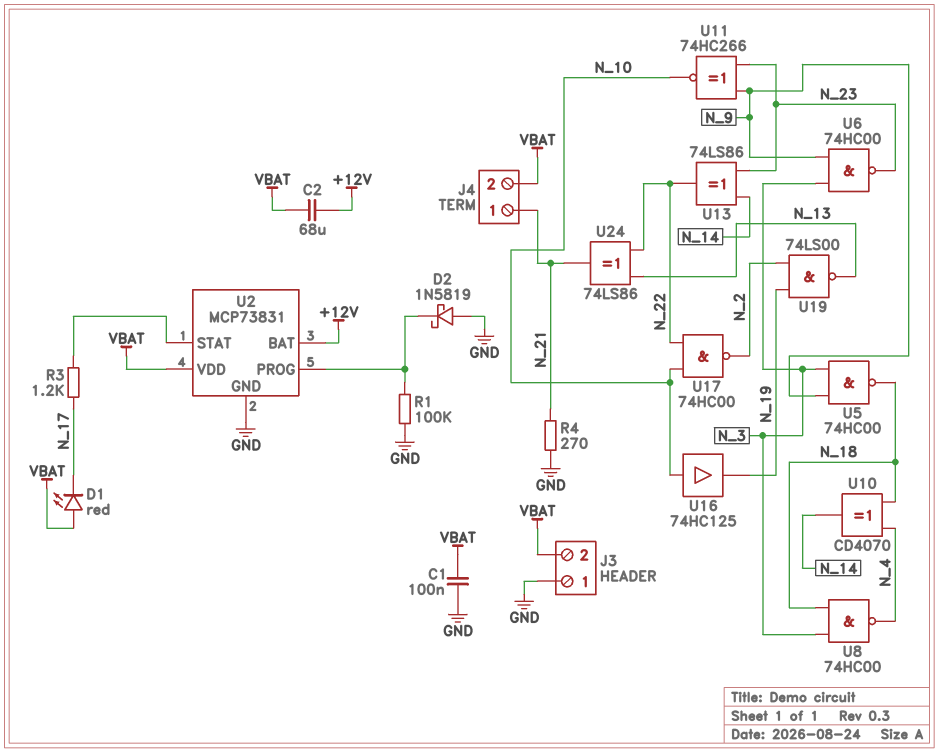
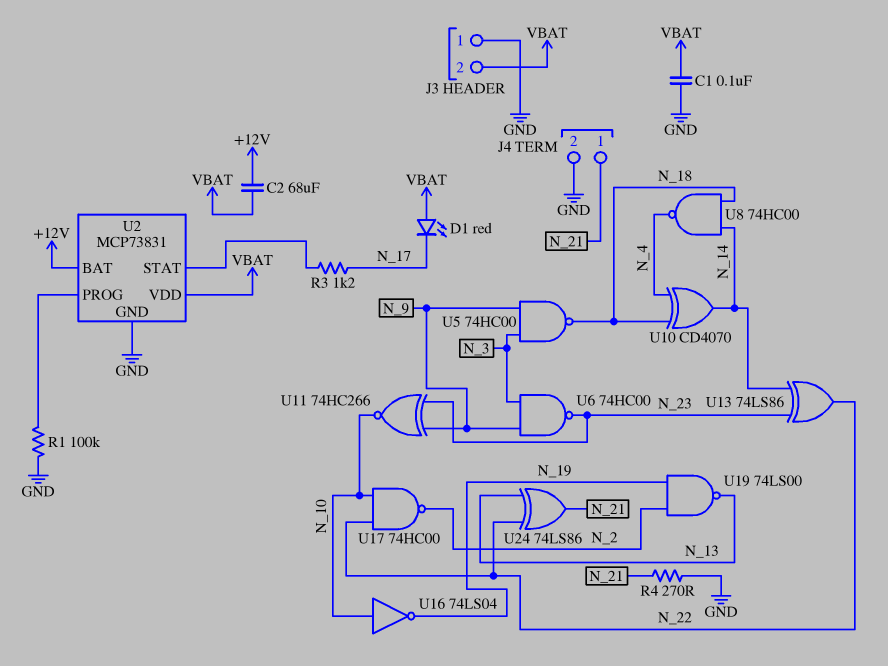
D2: schottky 1N5819 (A GND, K U2/PROG) -> none
J4 pin 2: VBAT -> GND
U8: NAND 74HC00 (in N_3, in N_18, out N_4) -> NAND 74HC00 (in N_14, in N_18, out N_4)
U16: buffer 74HC125 (in N_10, out N_19) -> NOT 74LS04 (in N_10, out N_19)

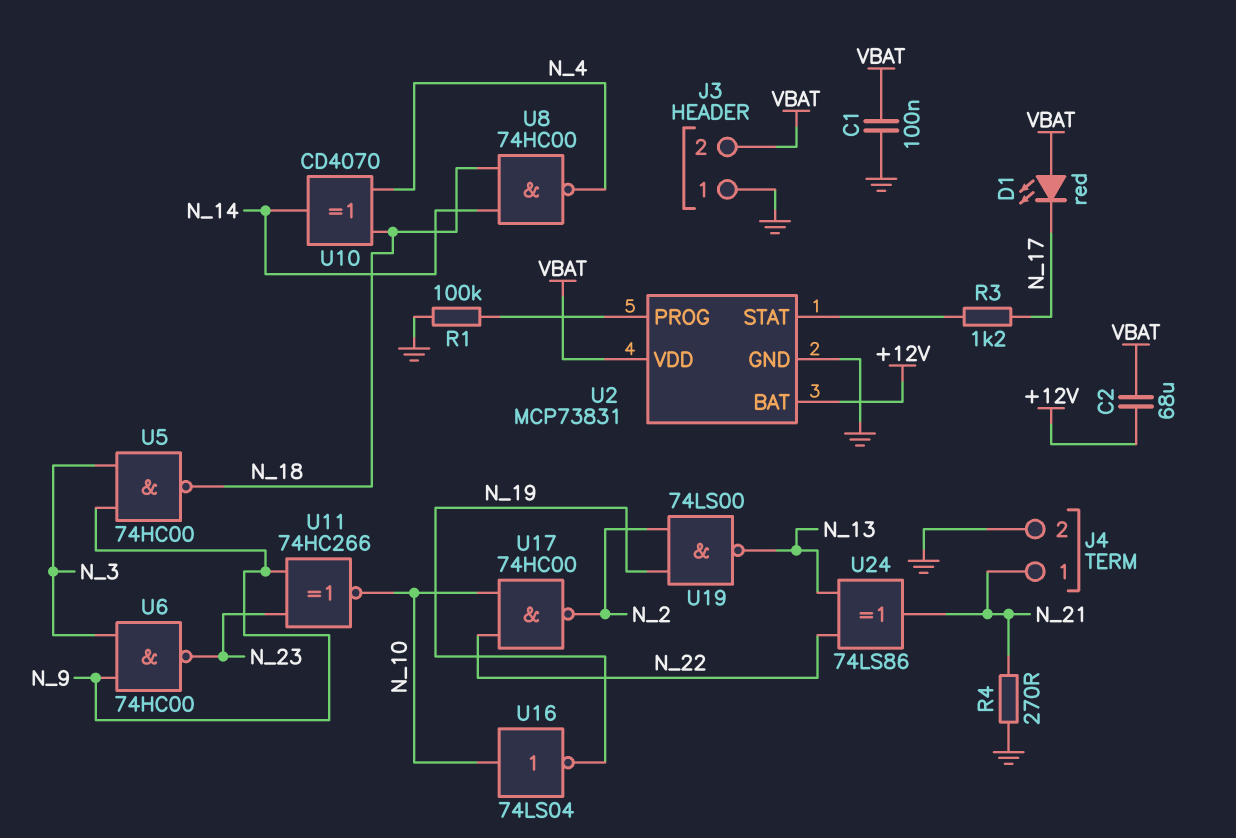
U13: XOR 74LS86 (in N_14, in N_23, out N_22) -> none

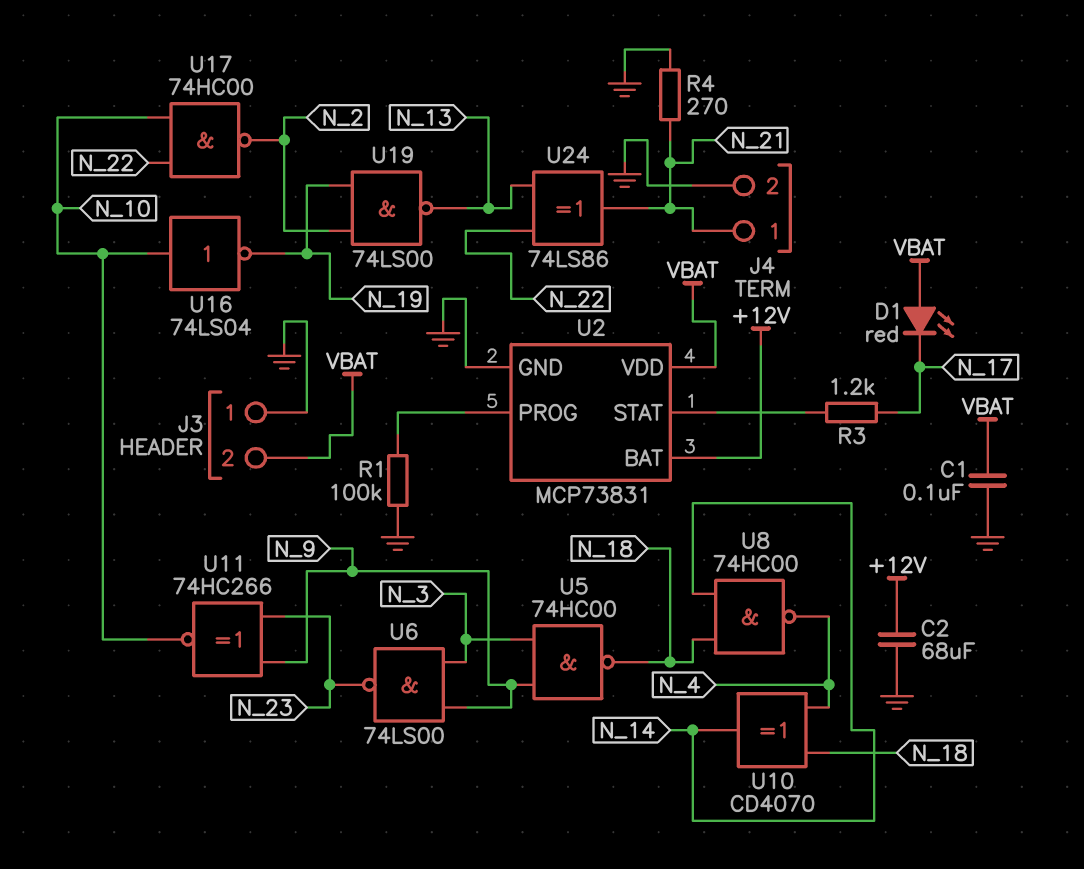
C2: 68uF (+12V, VBAT) -> 68uF (+12V, GND)
U6: NAND 74HC00 (in N_3, in N_9, out N_23) -> NAND 74LS00 (in N_3, in N_9, out N_23)

